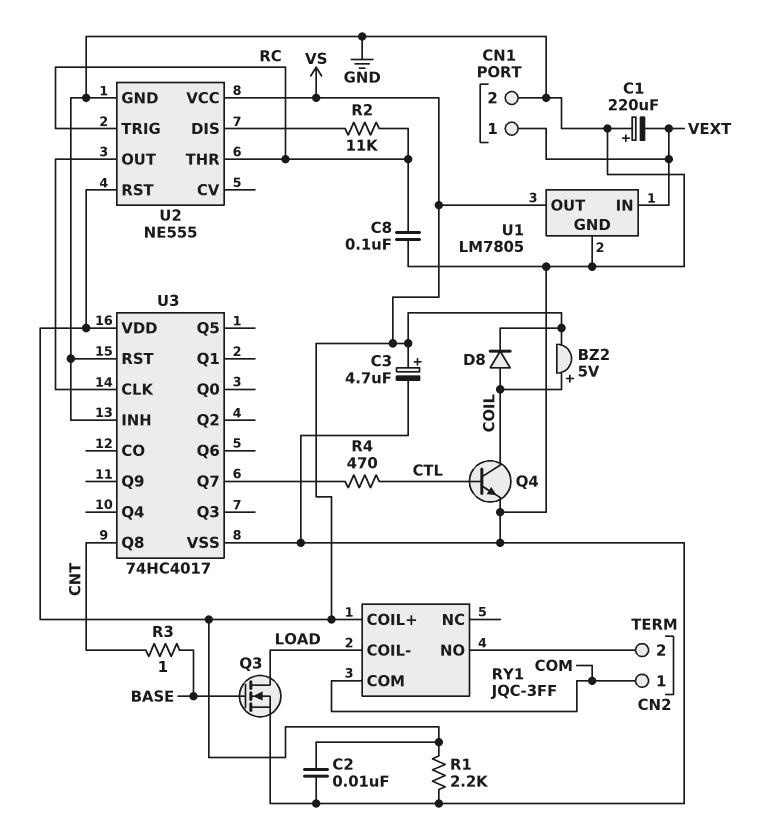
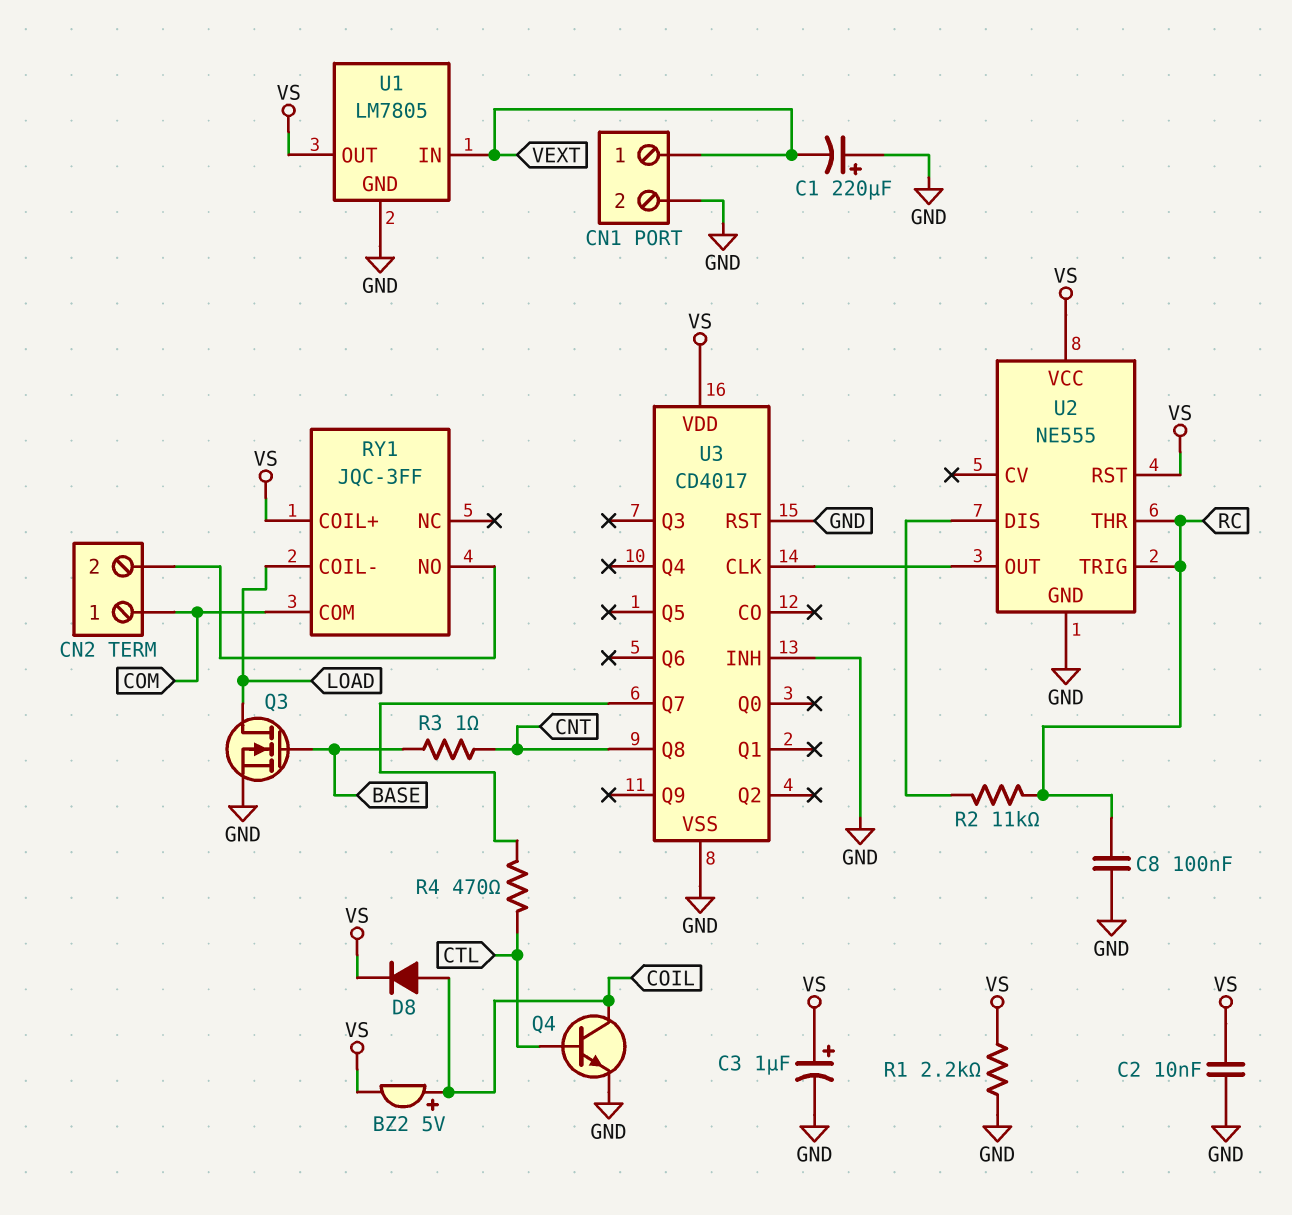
C3: 4.7uF (plus VS, minus GND) -> 1uF (plus VS, minus GND)
U3: 74HC4017 -> CD4017

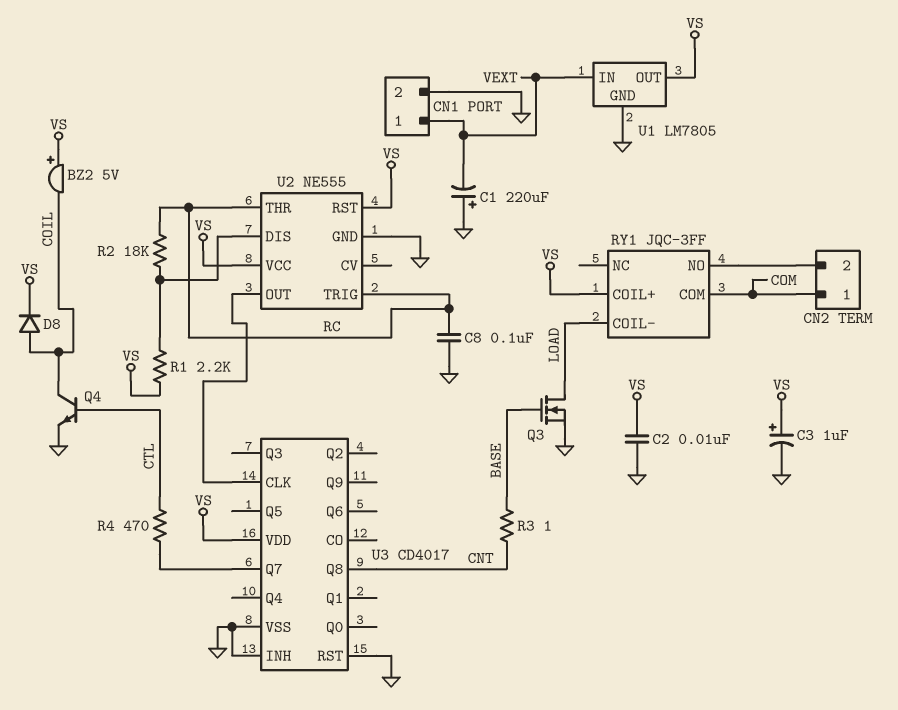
BZ2: buzzer 5V (plus COIL, minus VS) -> buzzer 5V (plus VS, minus COIL)
R1: 2.2k (GND, VS) -> 2.2k (U2/DIS, VS)
R2: 11k (RC, U2/DIS) -> 18k (RC, U2/DIS)

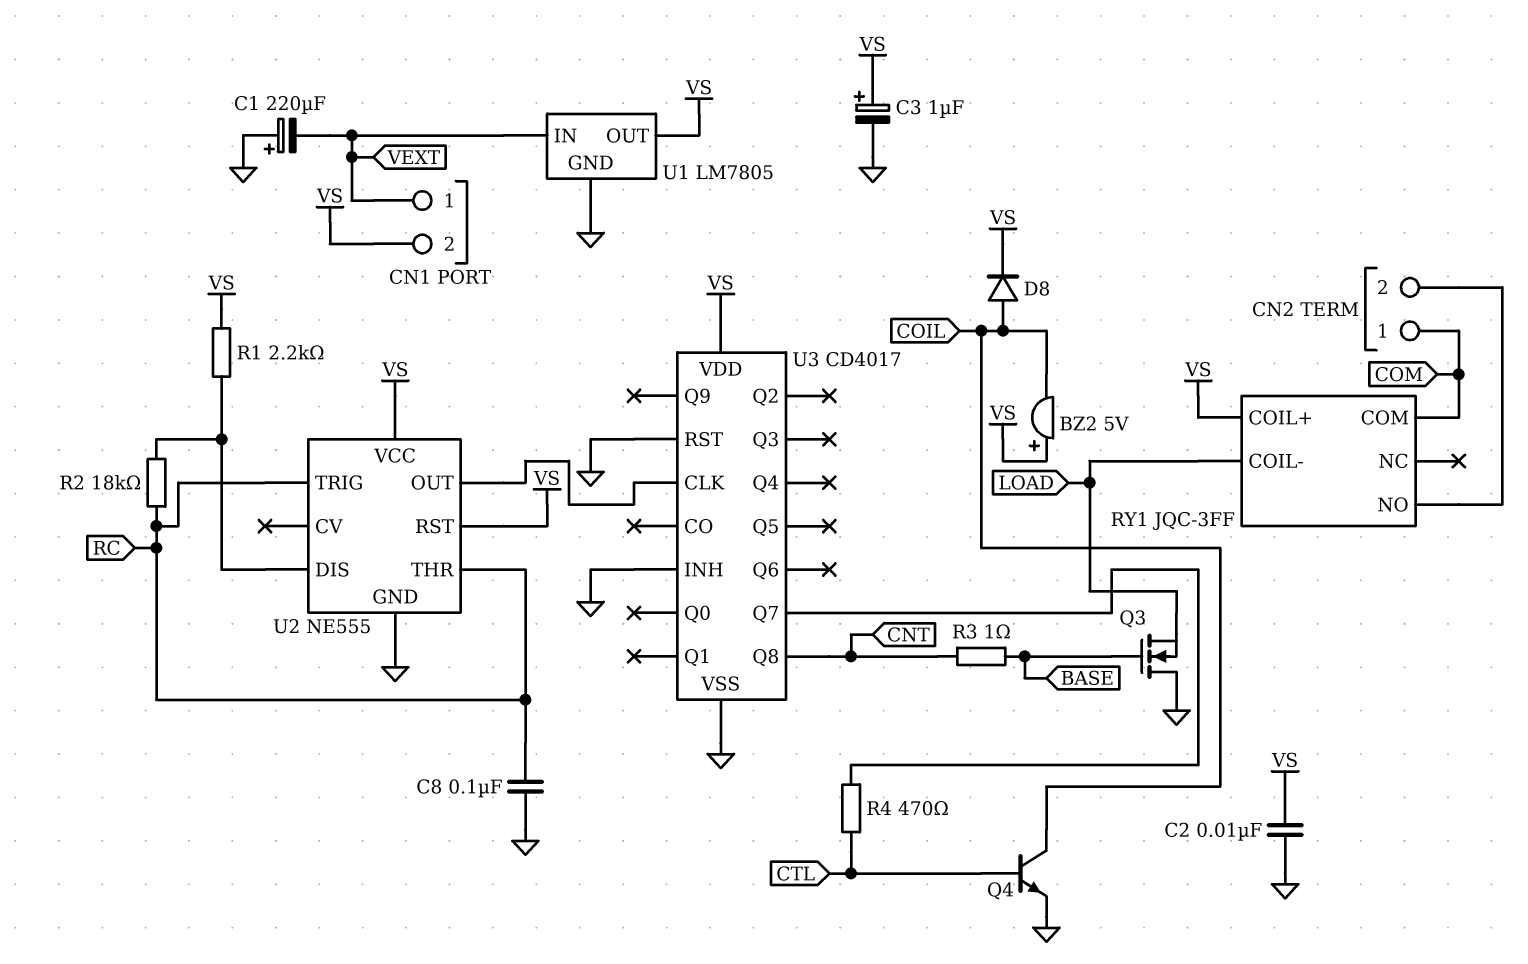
CN1 pin 2: GND -> VS
Q3: NMOS (G BASE, D LOAD, S GND) -> NMOS (G BASE, D GND, S LOAD)

